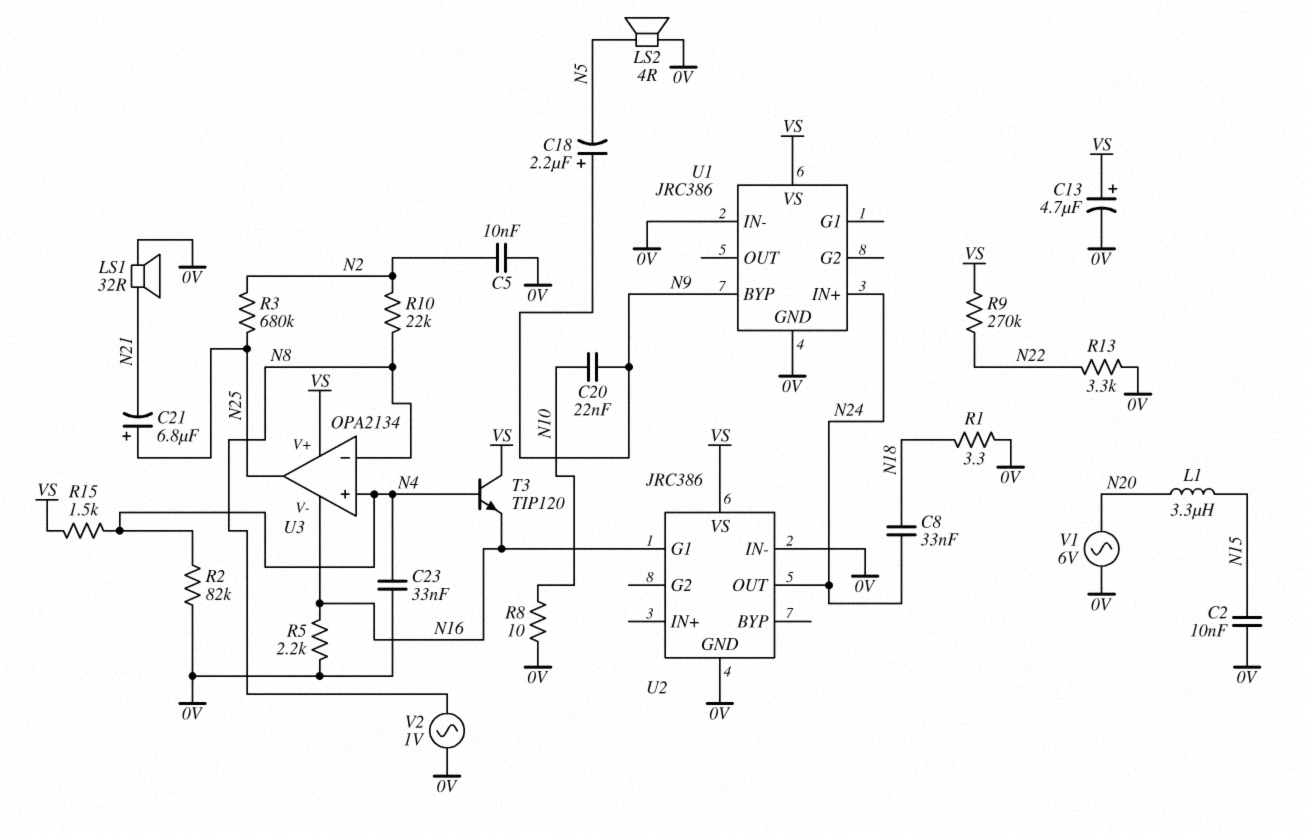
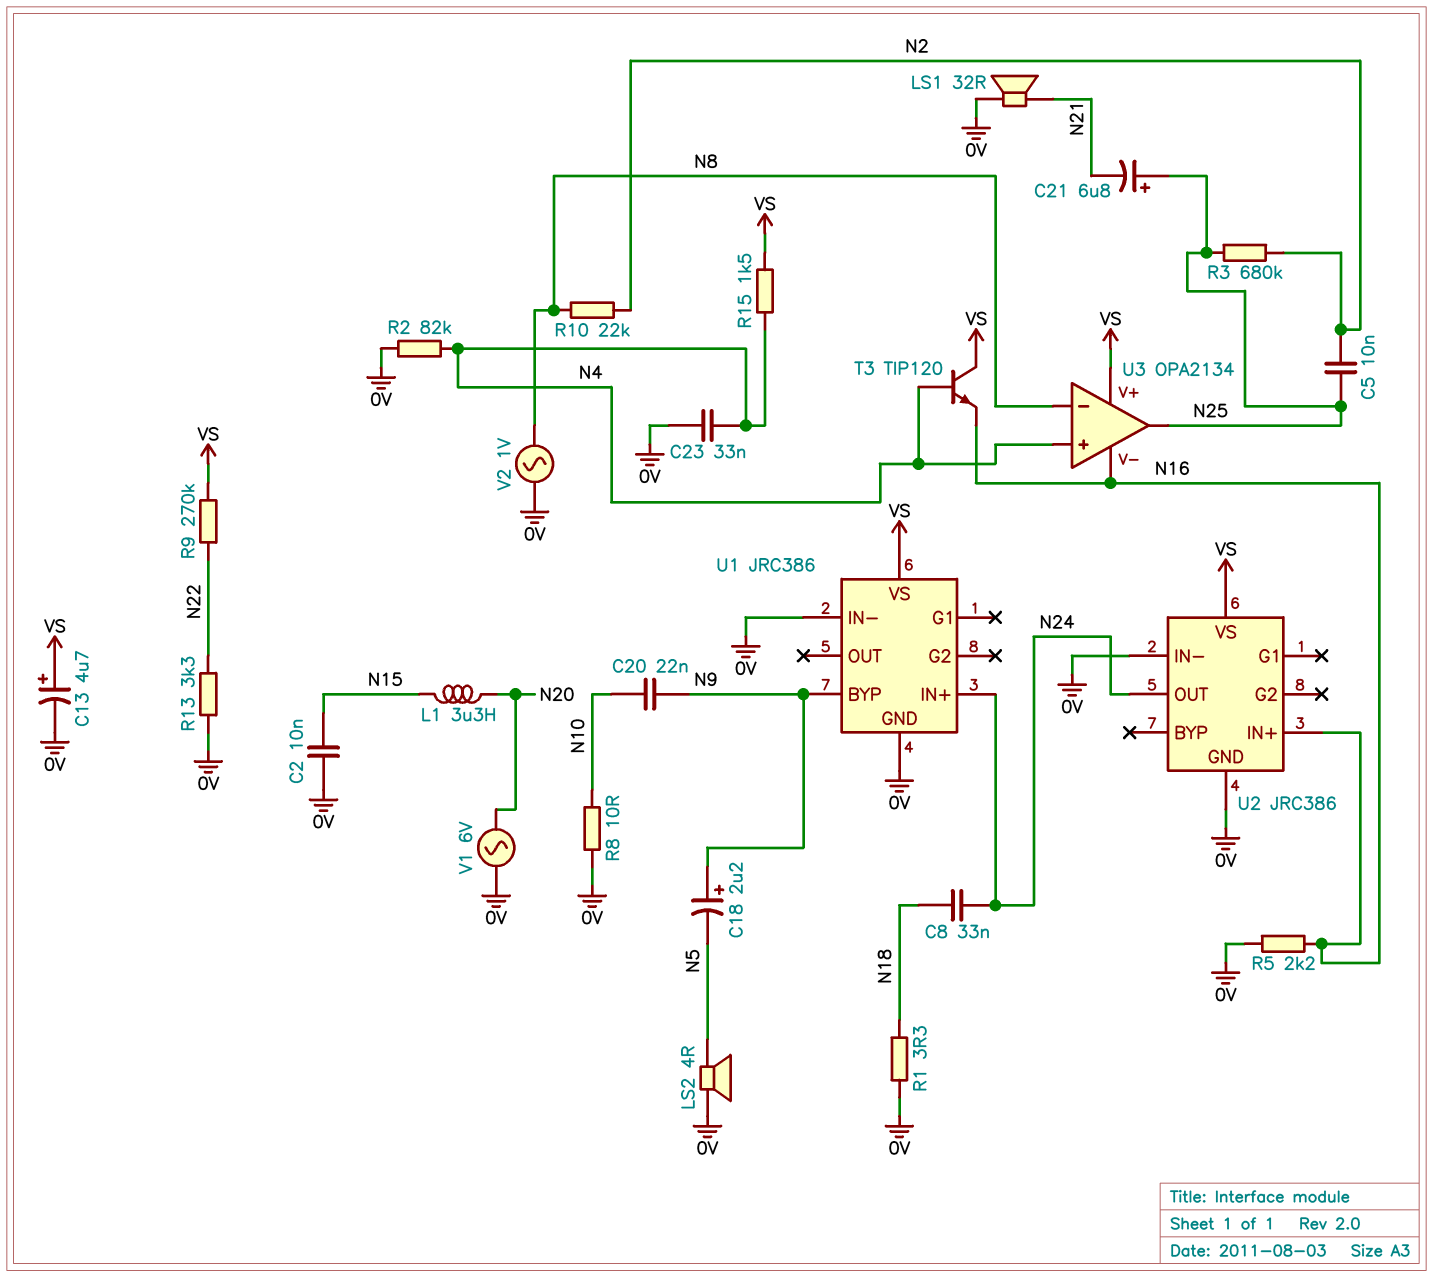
C5: 10nF (0V, N2) -> 10nF (N2, N25)
U2 pin G1: N16 -> none
U2 pin IN+: none -> N16

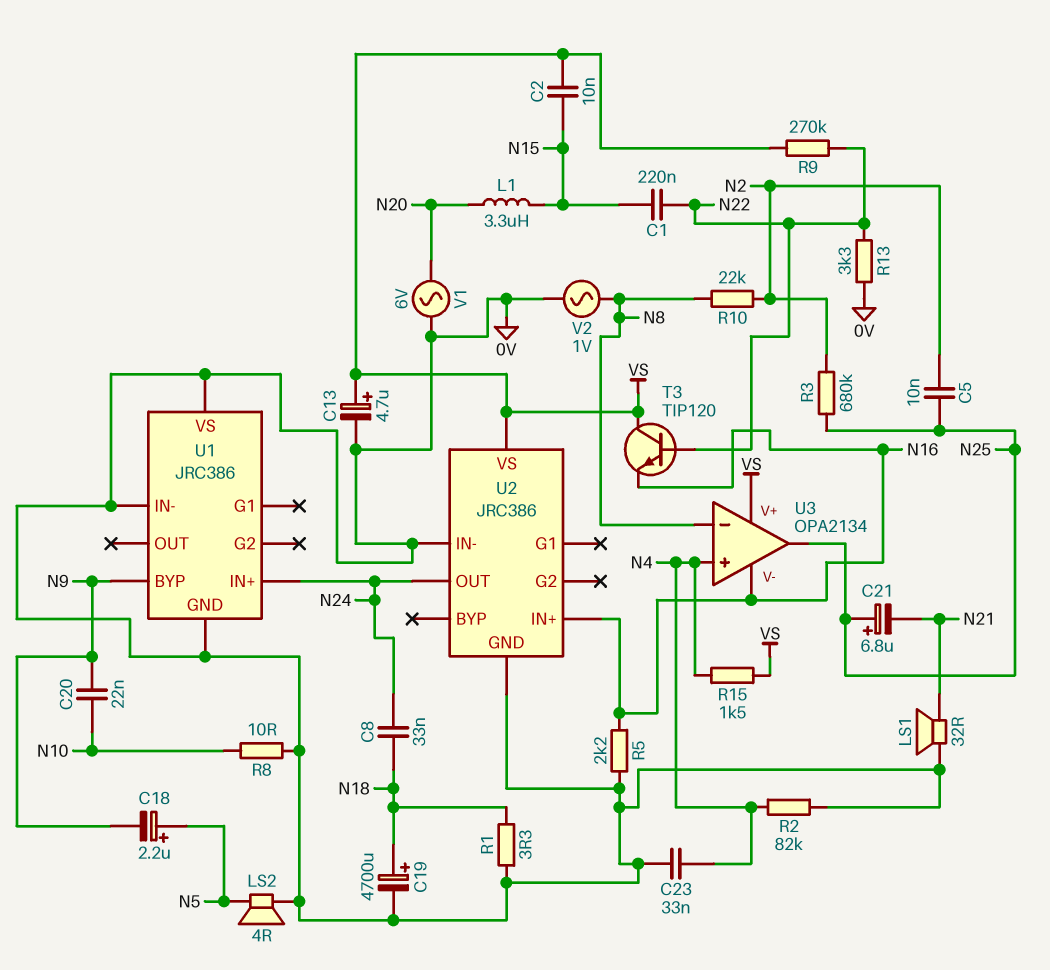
C1: none -> 220nF (N15, N22)
C2: 10nF (0V, N15) -> 10nF (N15, VS)
C18: 2.2uF (plus N9, minus N5) -> 2.2uF (plus N5, minus N9)
C19: none -> 4700uF (plus N18, minus 0V)
T3: NPN TIP120 (B N4, C VS, E N16) -> NPN TIP120 (B N22, C VS, E N16)
U1 pin VS: VS -> 0V

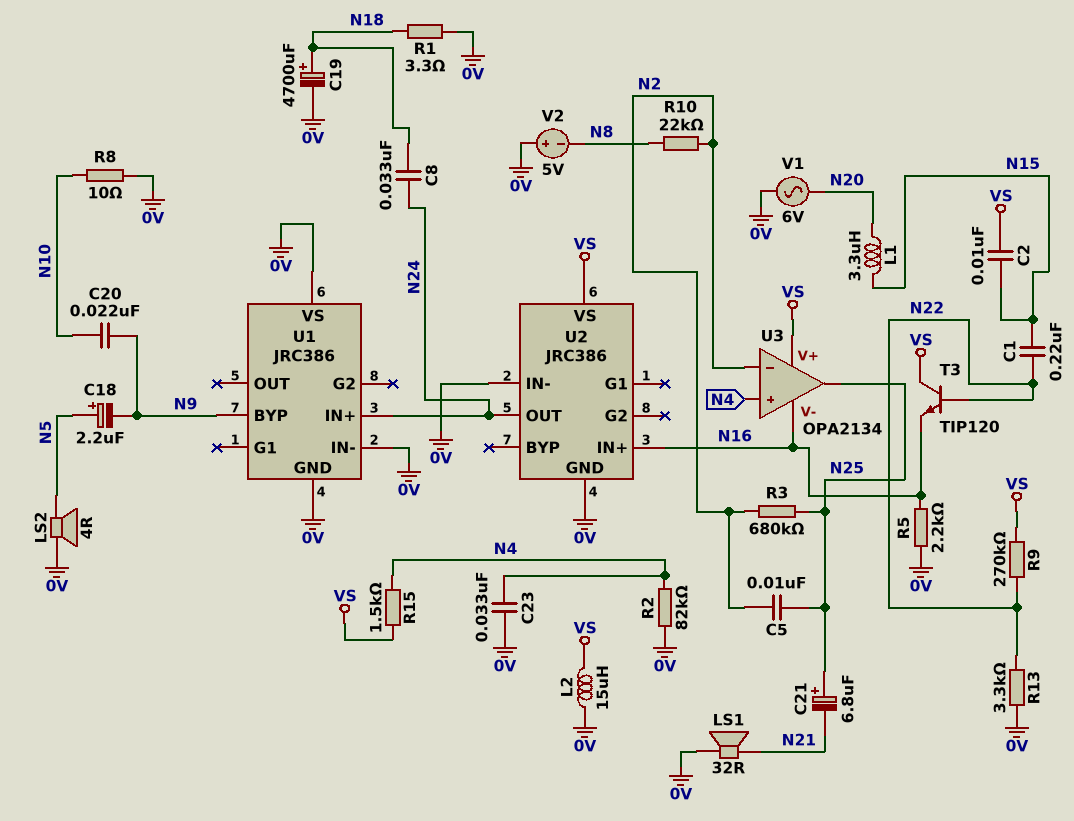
C13: 4.7uF (plus VS, minus 0V) -> none
L2: none -> 15uH (0V, VS)
U3 pin in-: N8 -> N2
V2: AC 1V (0V, N8) -> 5V (plus 0V, minus N8)

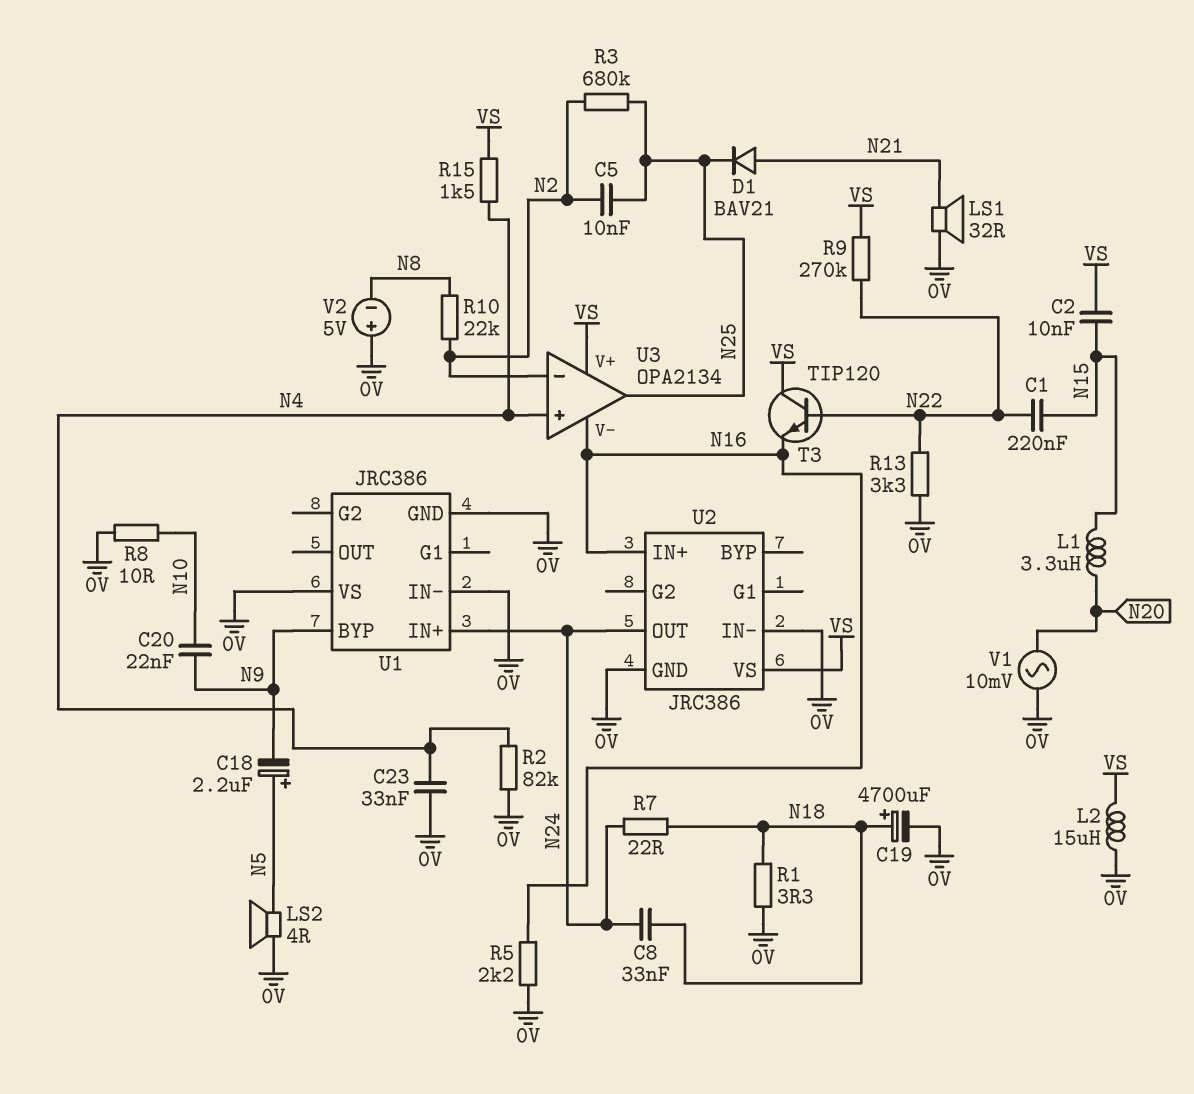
C21: 6.8uF (plus N25, minus N21) -> none
D1: none -> diode BAV21 (A N21, K N25)
R7: none -> 22 (N18, N24)
V1: AC 6V (0V, N20) -> AC 10mV (0V, N20)

